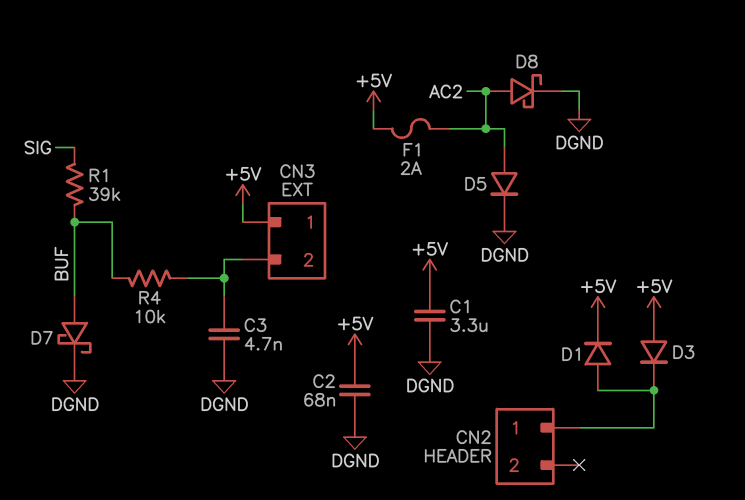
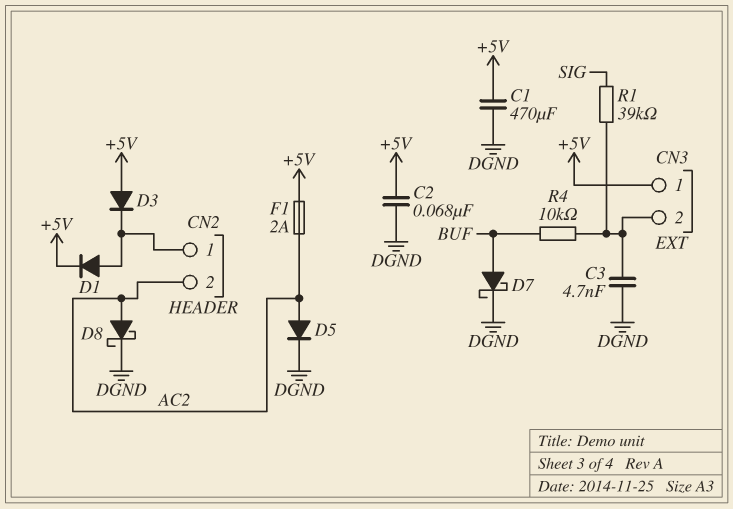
C1: 3.3uF (+5V, DGND) -> 470uF (+5V, DGND)
CN2 pin 2: none -> AC2
R1: 39k (BUF, SIG) -> 39k (CN3/2, SIG)

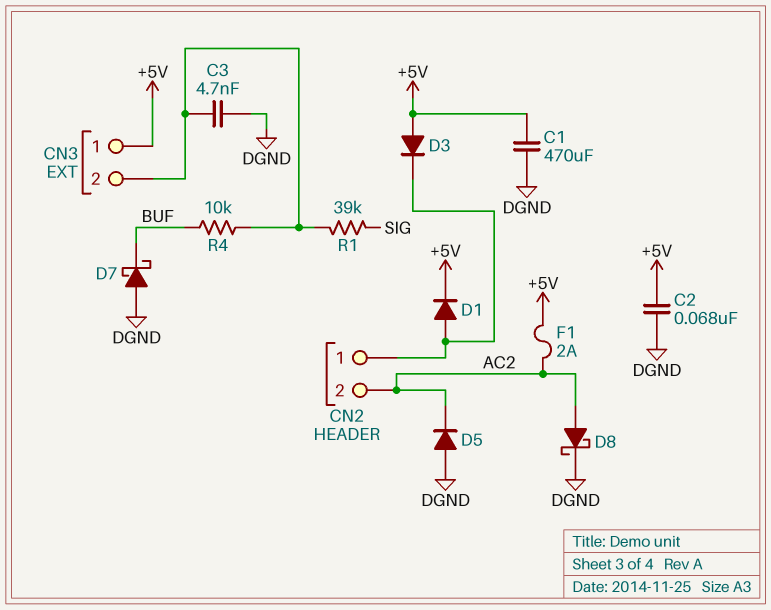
D5: diode (A AC2, K DGND) -> diode (A DGND, K AC2)
D7: schottky (A BUF, K DGND) -> schottky (A DGND, K BUF)

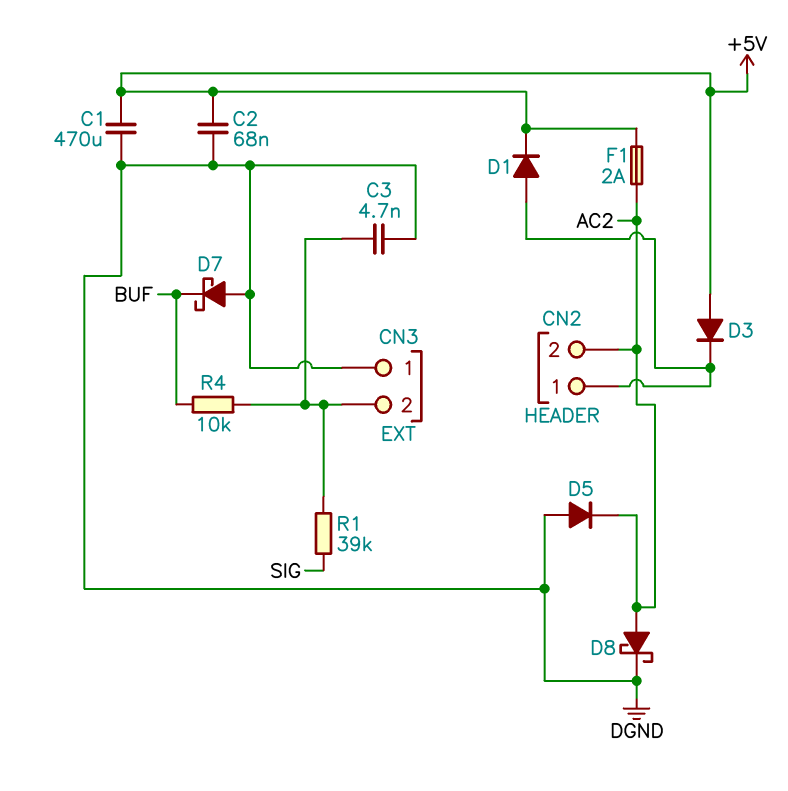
CN3 pin 1: +5V -> DGND

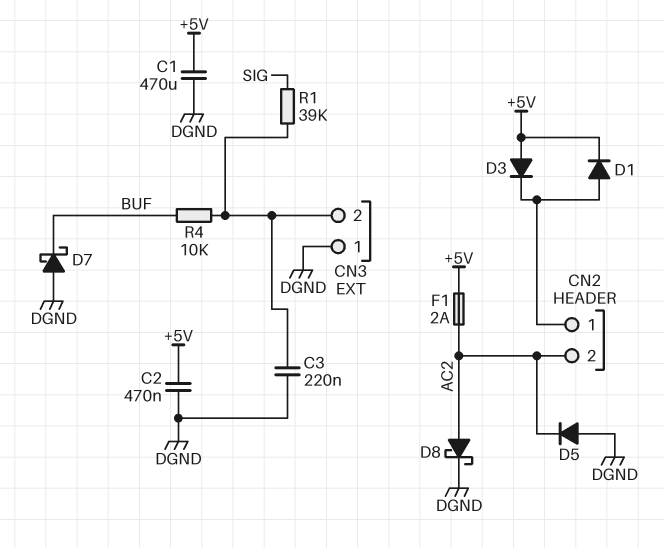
C2: 68nF (+5V, DGND) -> 470nF (+5V, DGND)
C3: 4.7nF (CN3/2, DGND) -> 220nF (CN3/2, DGND)

